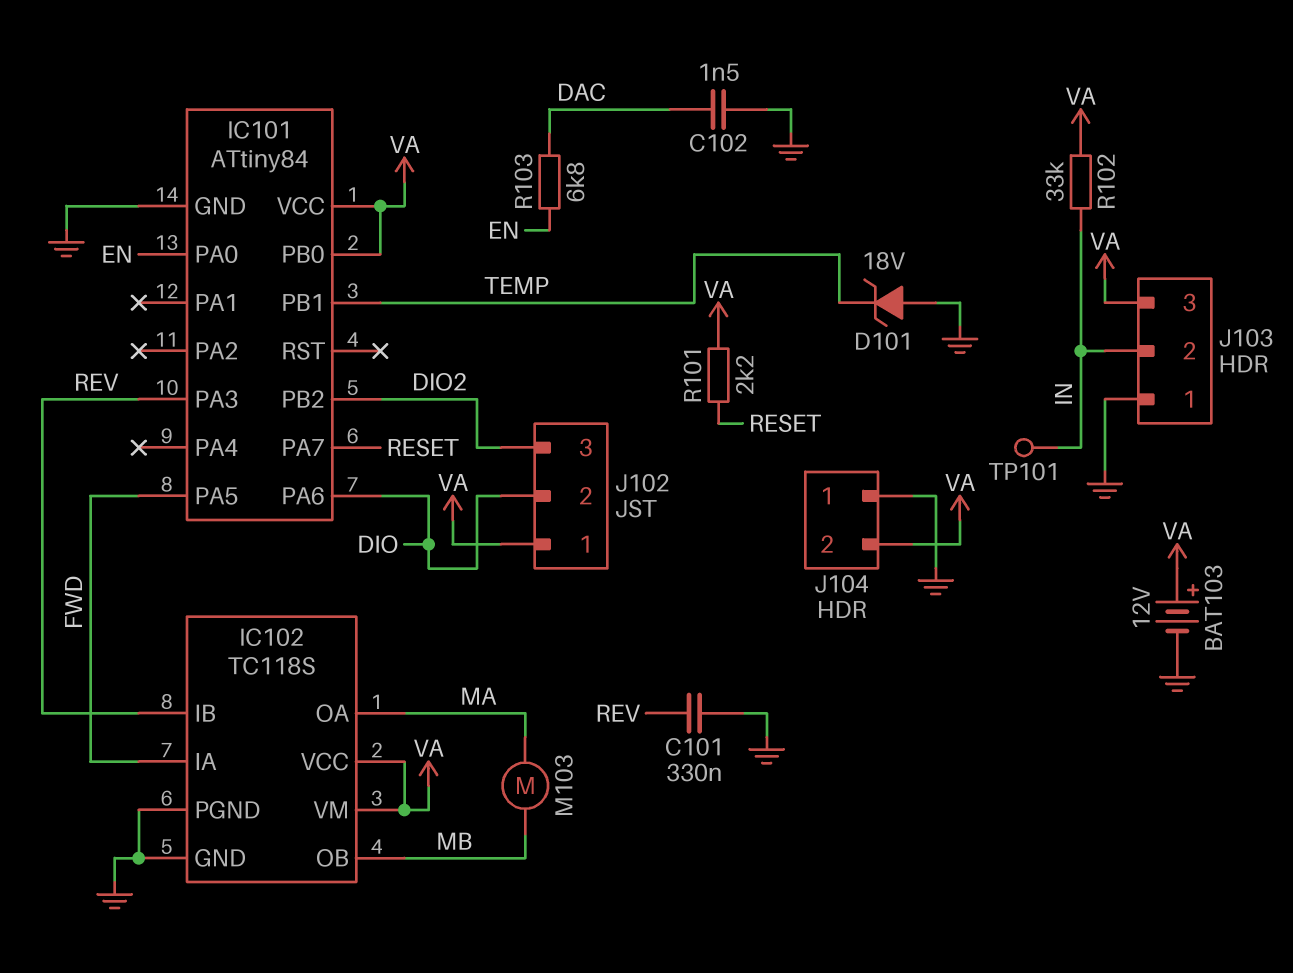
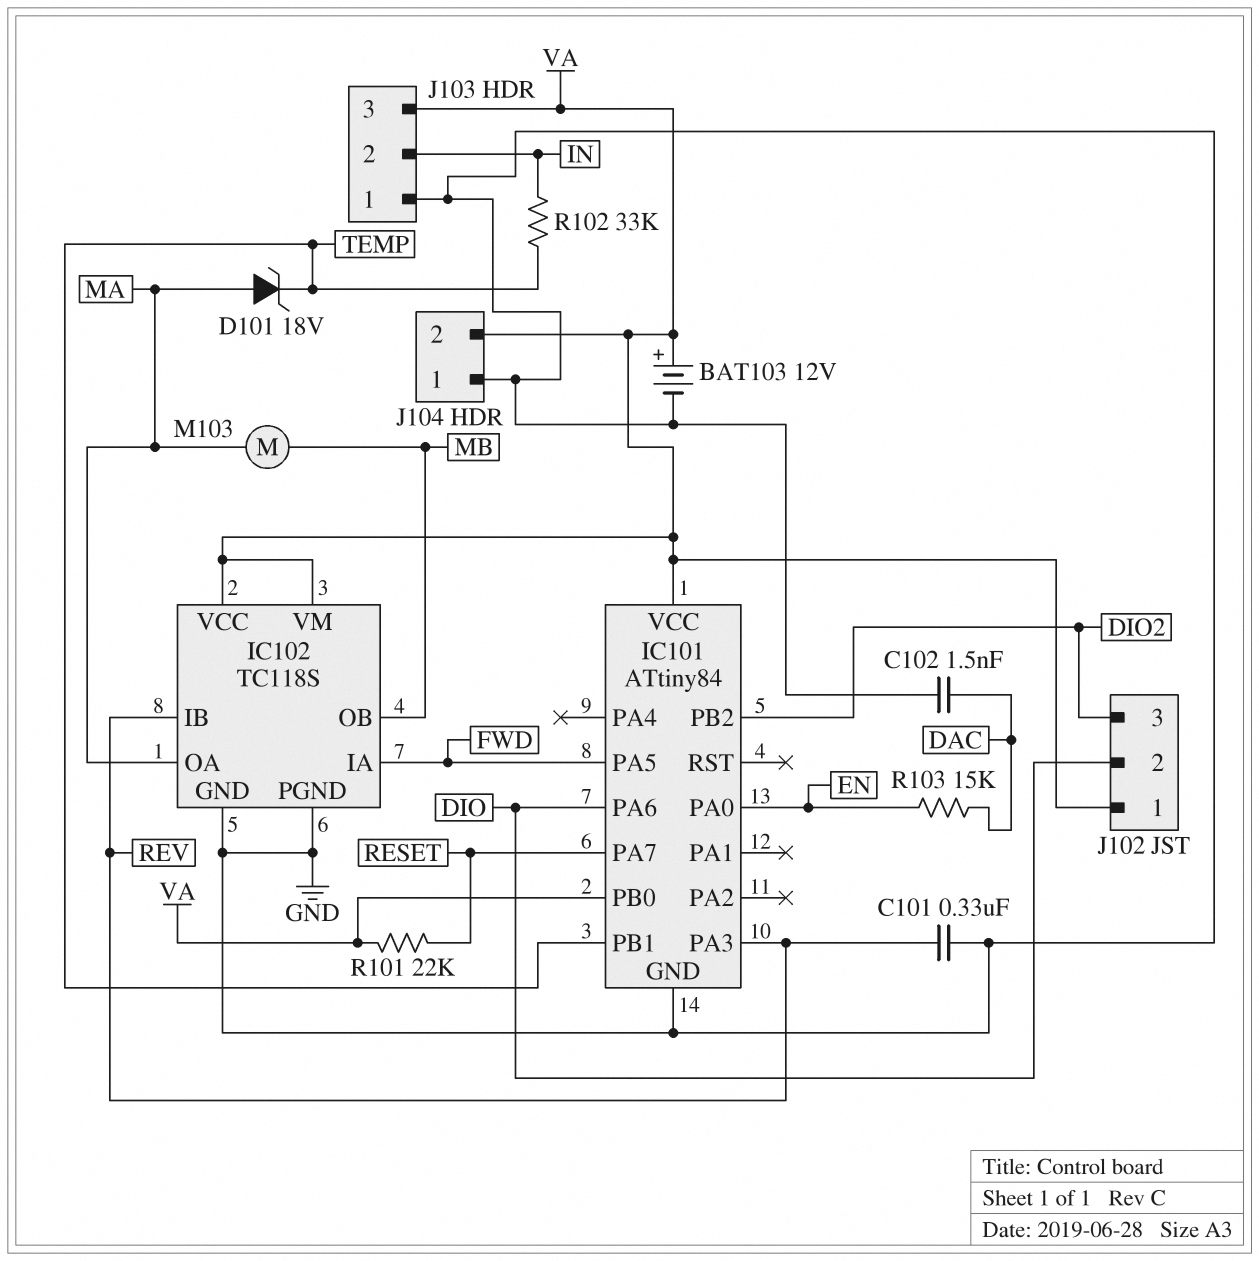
D101: zener 18V (A GND, K TEMP) -> zener 18V (A MA, K TEMP)
R101: 2.2k (RESET, VA) -> 22k (RESET, VA)
R102: 33k (IN, VA) -> 33k (IN, TEMP)
R103: 6.8k (DAC, EN) -> 15k (DAC, EN)
TP101: test point (IN) -> none

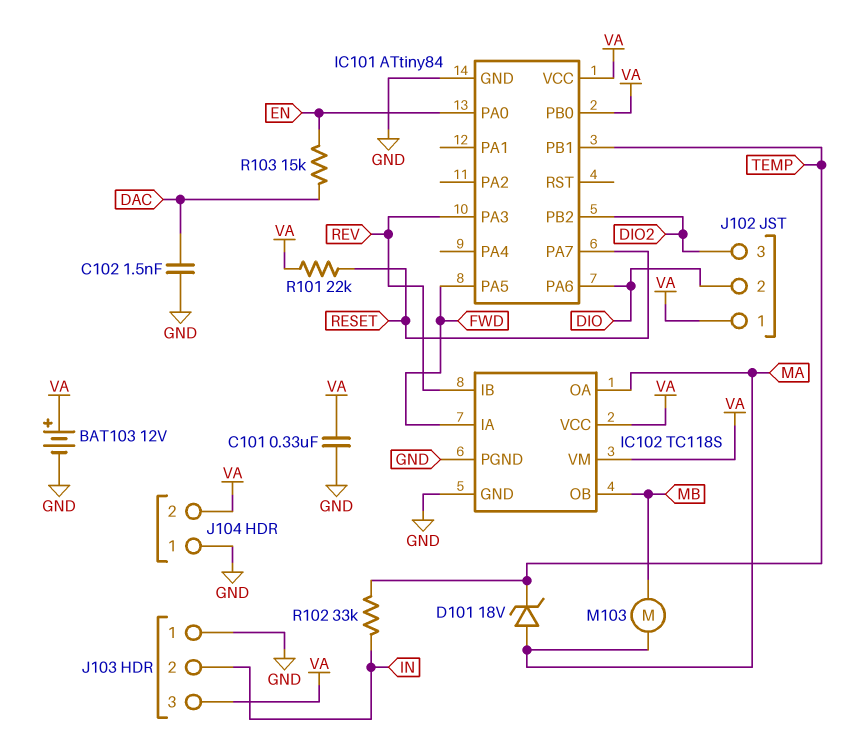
C101: 330nF (GND, REV) -> 330nF (GND, VA)

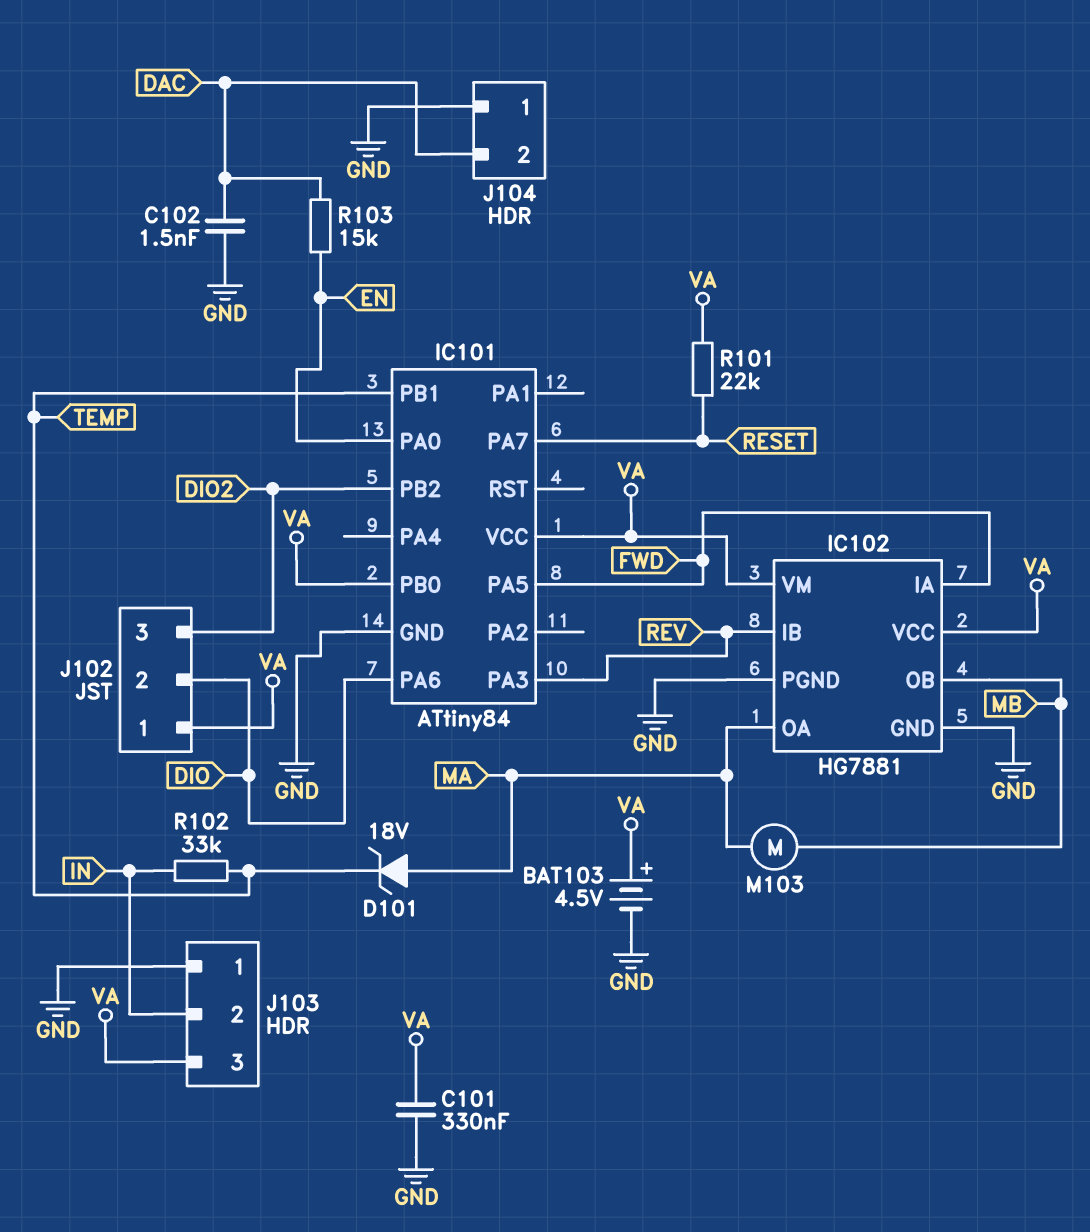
BAT103: 12V (plus VA, minus GND) -> 4.5V (plus VA, minus GND)
IC102: TC118S -> HG7881
J104 pin 2: VA -> DAC

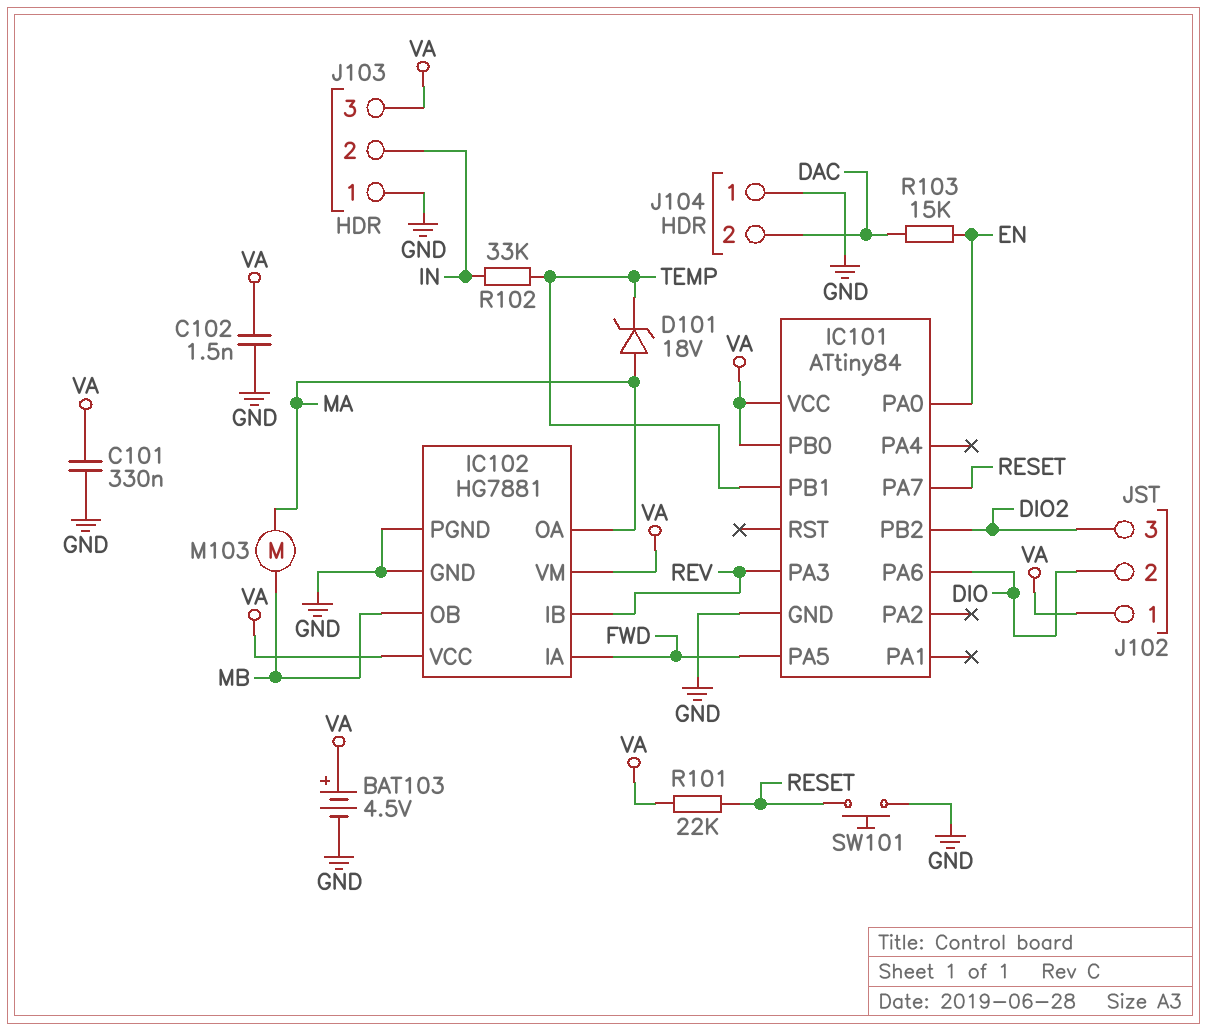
C102: 1.5nF (DAC, GND) -> 1.5nF (GND, VA)
SW101: none -> button (GND, RESET)

